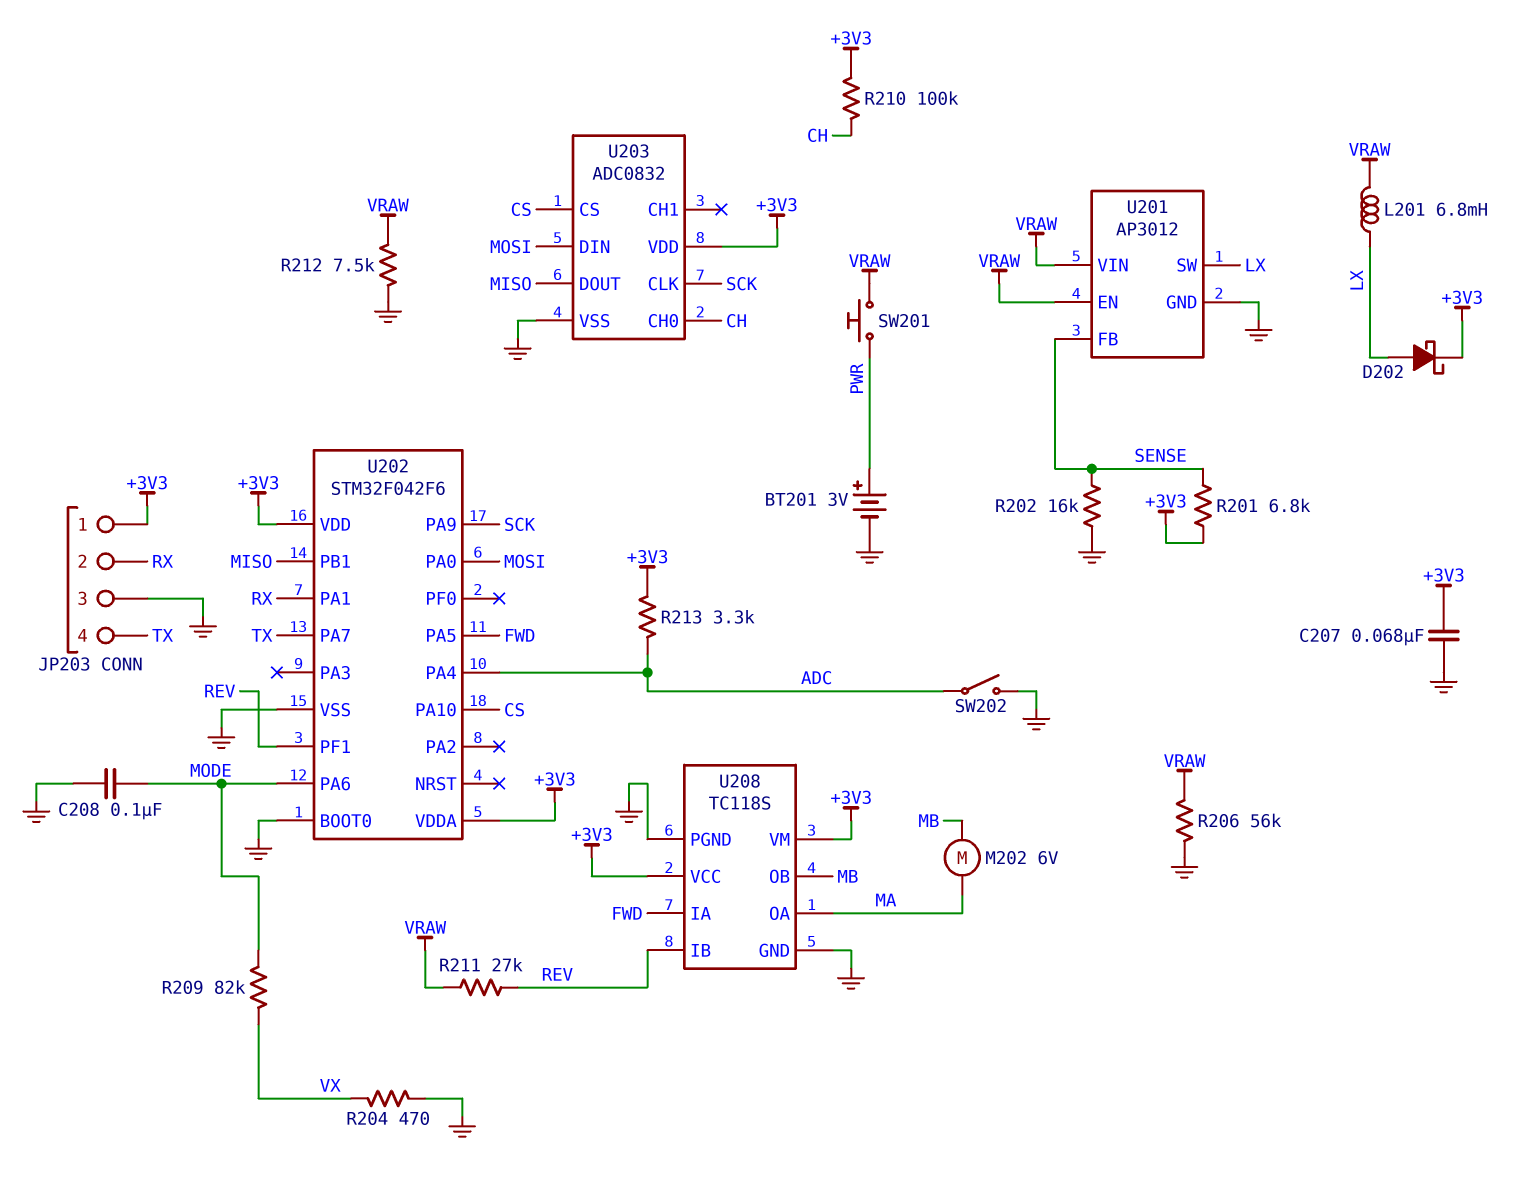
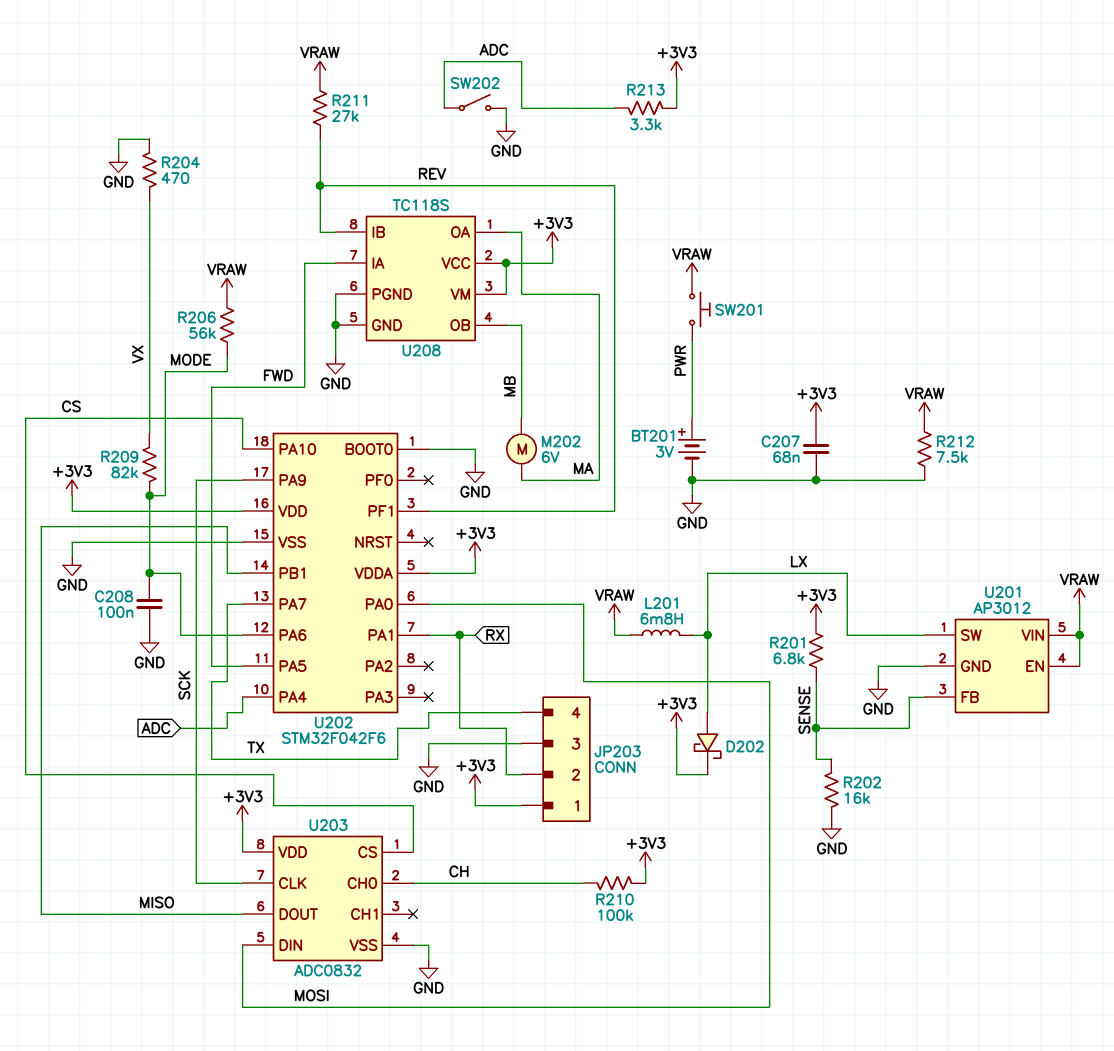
R206: 56k (GND, VRAW) -> 56k (MODE, VRAW)

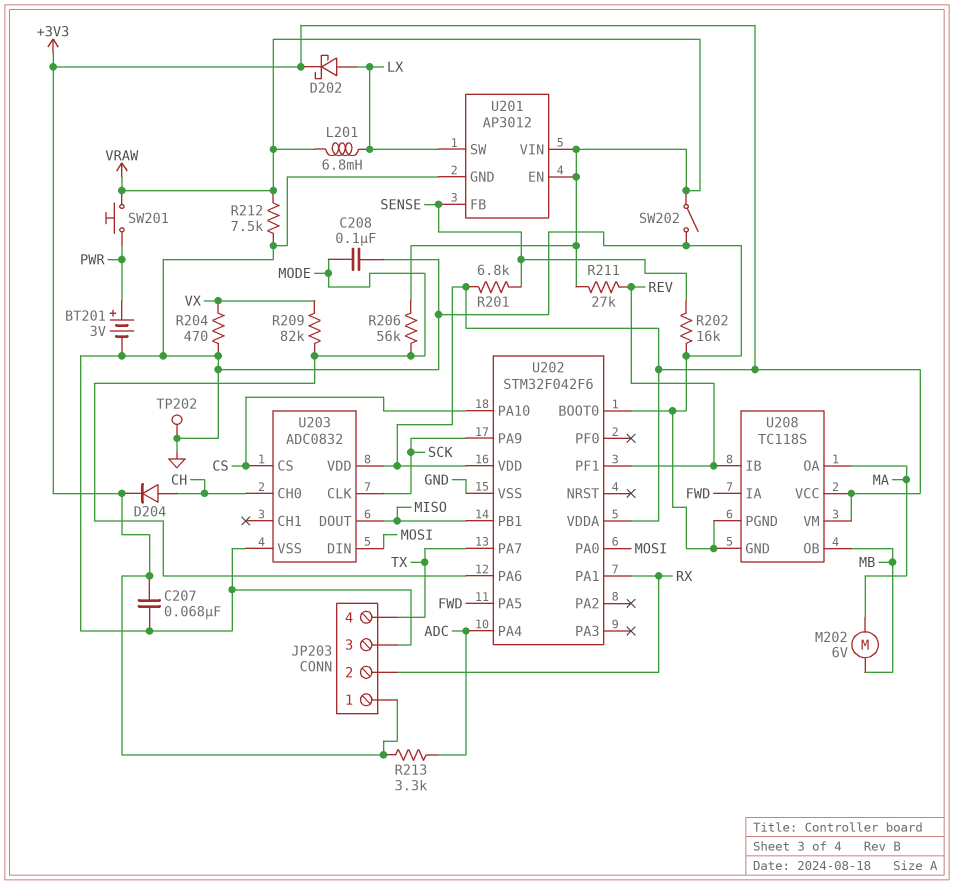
D204: none -> diode (A CH, K +3V3)
R210: 100k (+3V3, CH) -> none
SW202: switch (ADC, GND) -> switch (GND, VRAW)
TP202: none -> test point (GND)

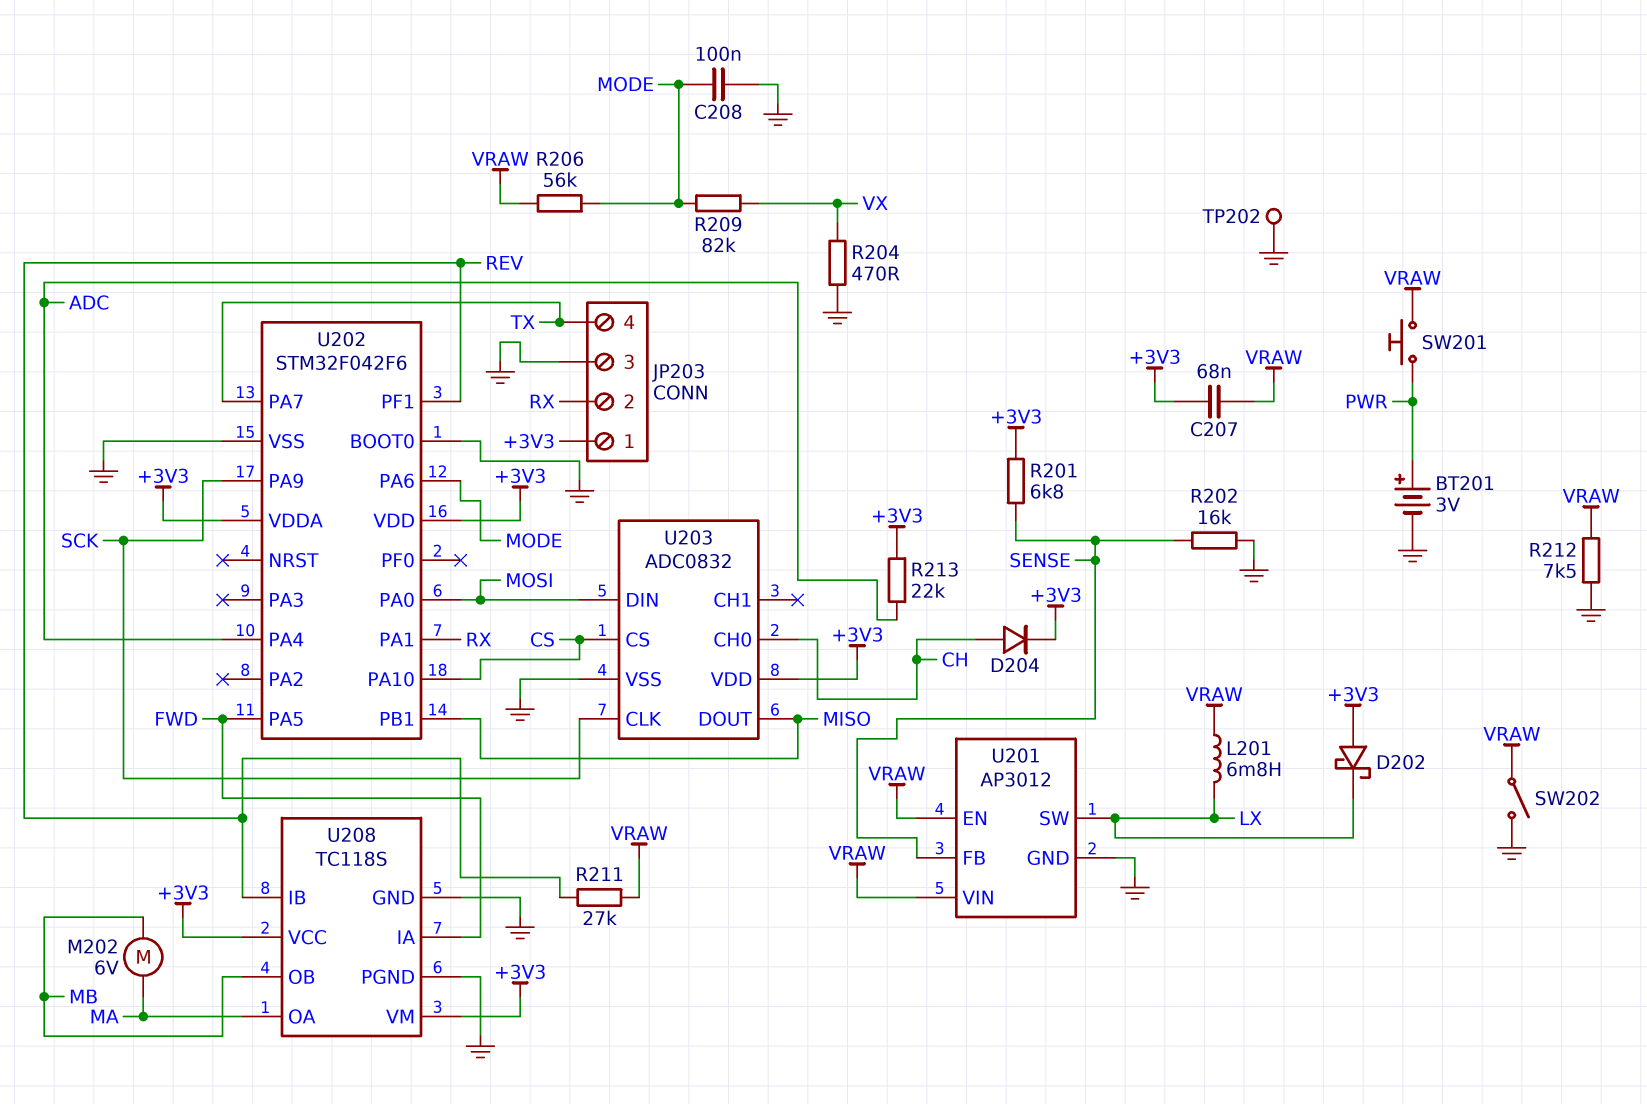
C207: 68nF (+3V3, GND) -> 68nF (+3V3, VRAW)
D202: schottky (A LX, K +3V3) -> schottky (A +3V3, K LX)
R213: 3.3k (+3V3, ADC) -> 22k (+3V3, ADC)

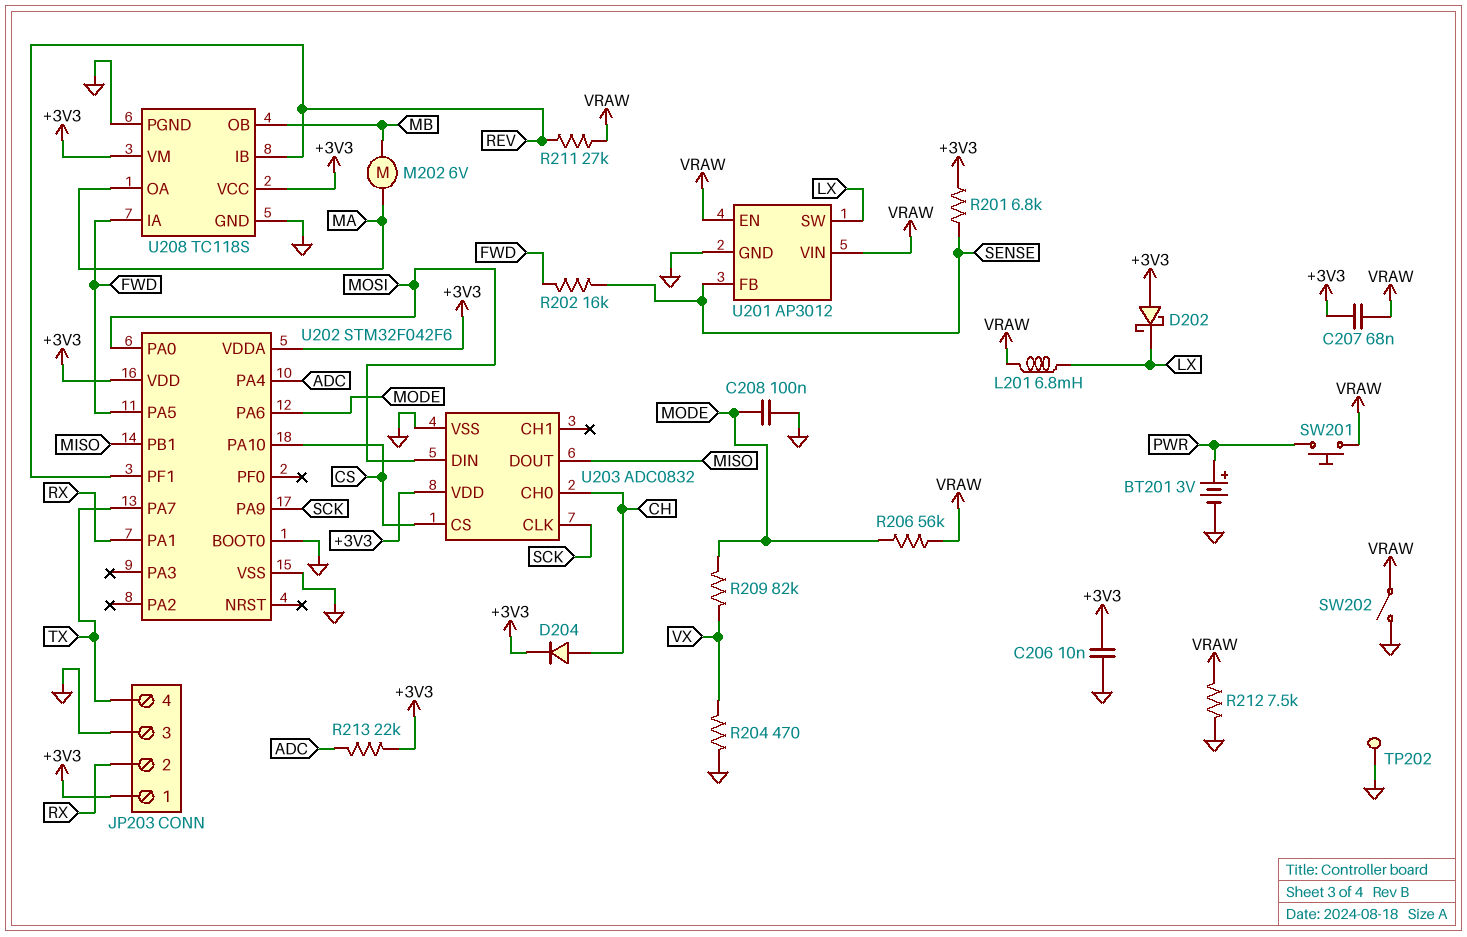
C206: none -> 10nF (+3V3, GND)
R202: 16k (GND, SENSE) -> 16k (FWD, SENSE)

